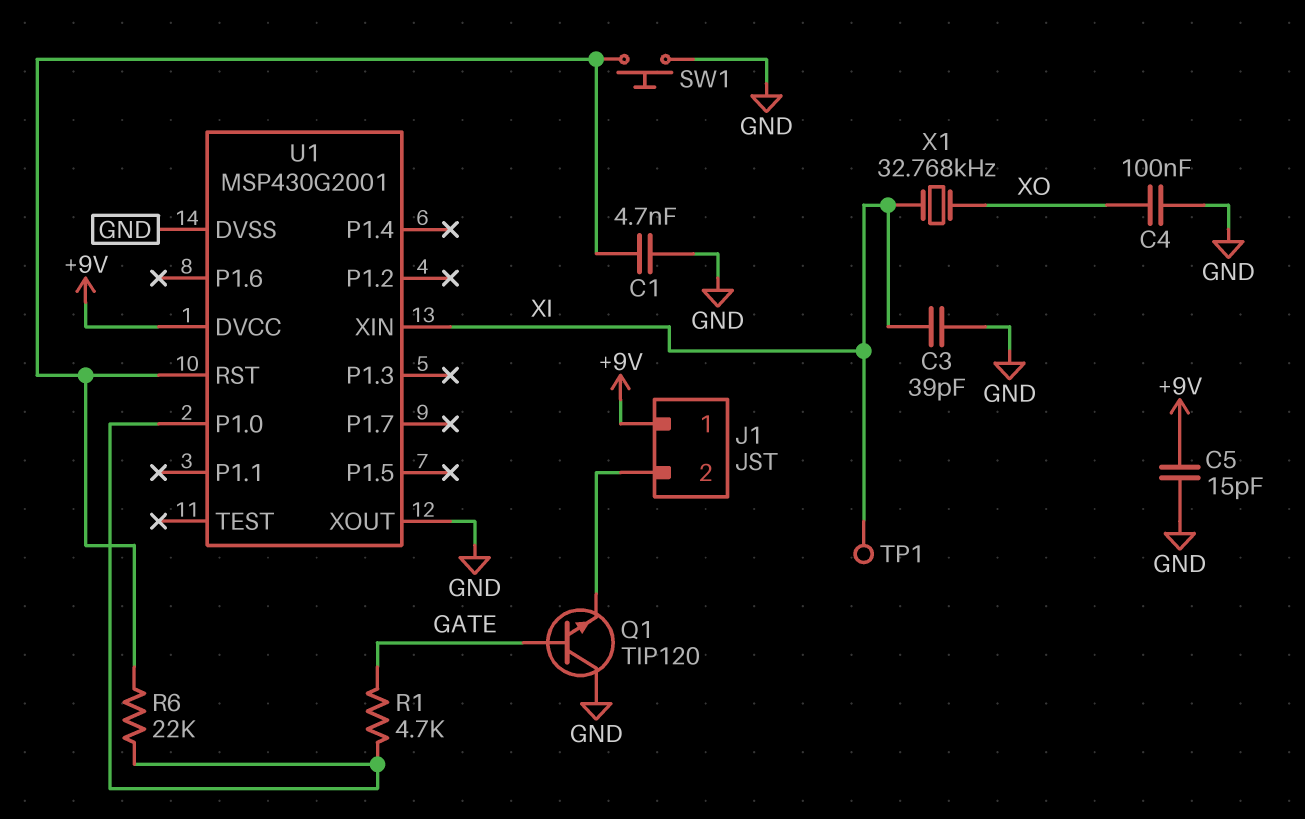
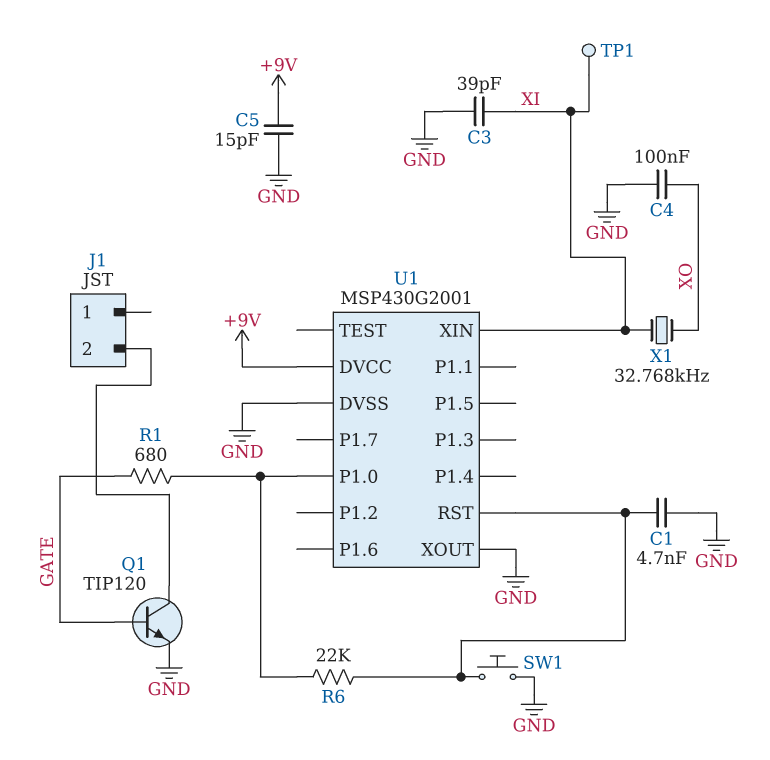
J1 pin 1: +9V -> none
Q1: NPN TIP120 (B GATE, C GND, E J1/2) -> NPN TIP120 (B GATE, C J1/2, E GND)
R1: 4.7k (GATE, U1/P1.0) -> 680 (GATE, U1/P1.0)

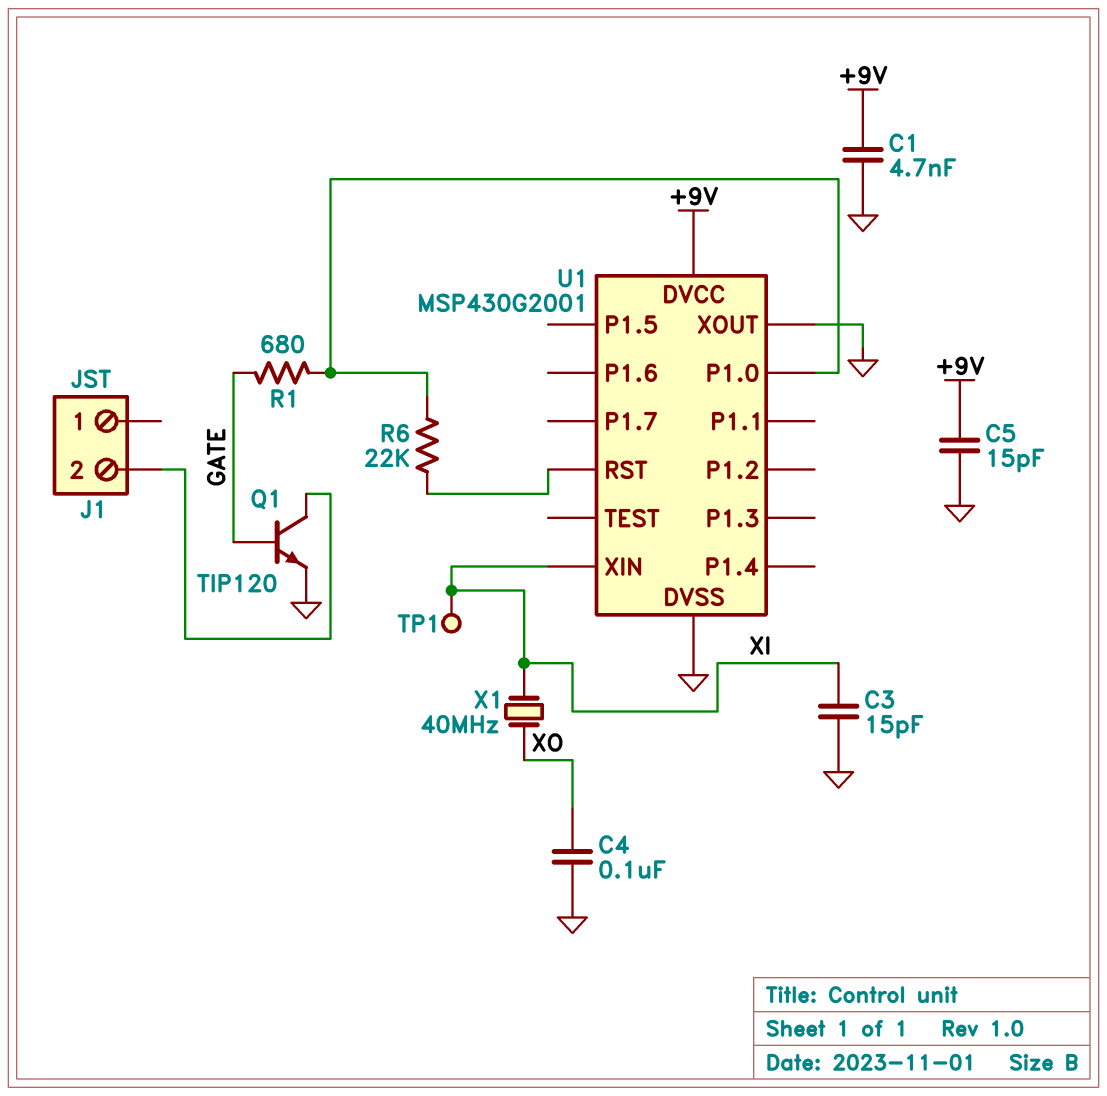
C1: 4.7nF (GND, U1/RST) -> 4.7nF (+9V, GND)
C3: 39pF (GND, XI) -> 15pF (GND, XI)
SW1: button (GND, U1/RST) -> none
X1: 32.768kHz (XI, XO) -> 40MHz (XI, XO)

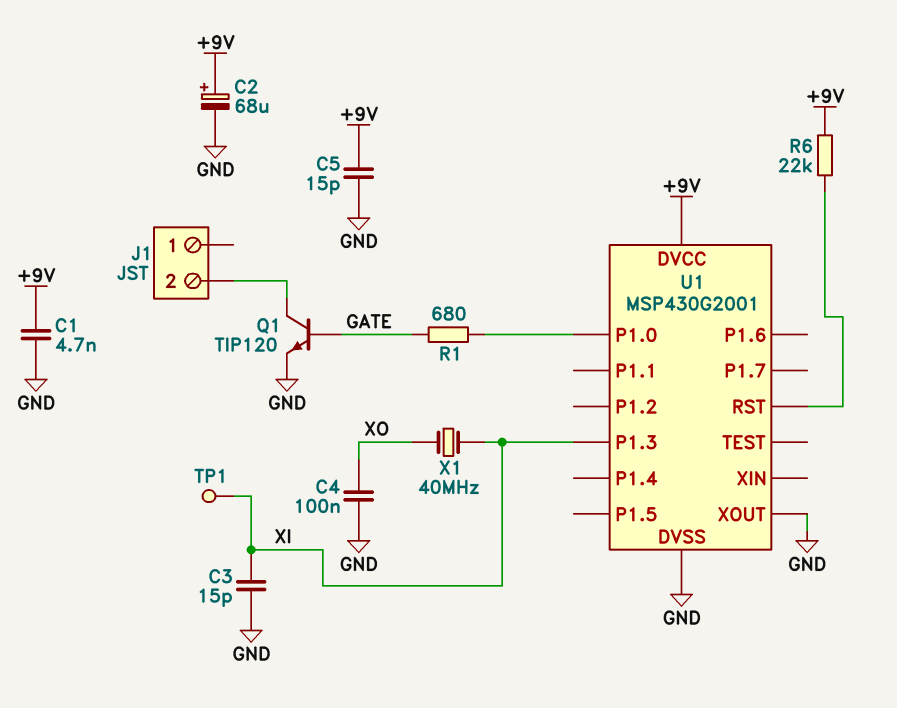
C2: none -> 68uF (plus +9V, minus GND)
R6: 22k (U1/P1.0, U1/RST) -> 22k (+9V, U1/RST)
U1 pin P1.3: none -> XI
U1 pin XIN: XI -> none

